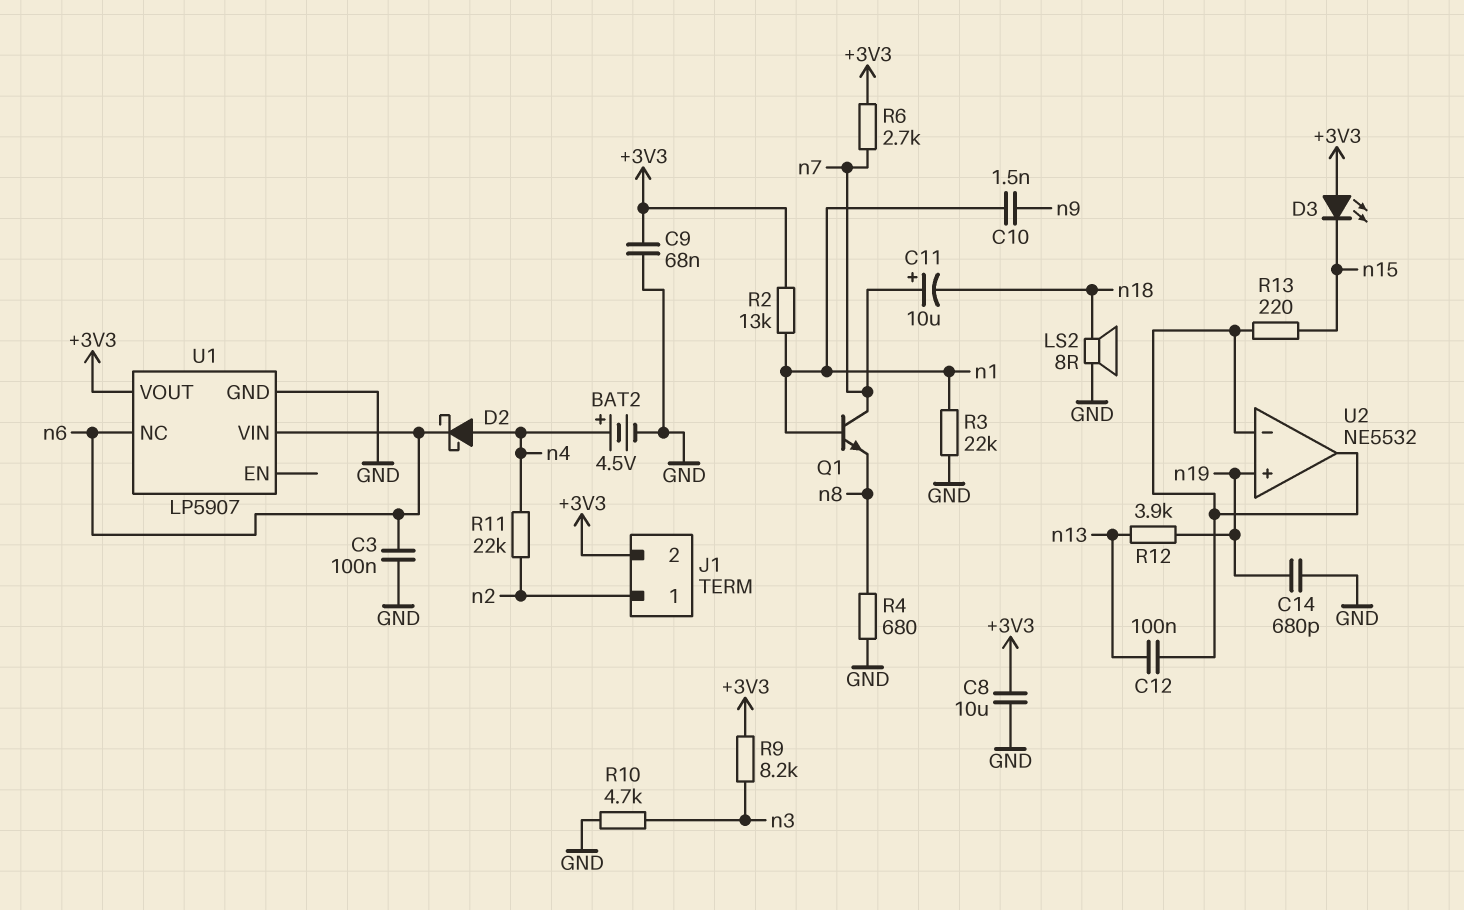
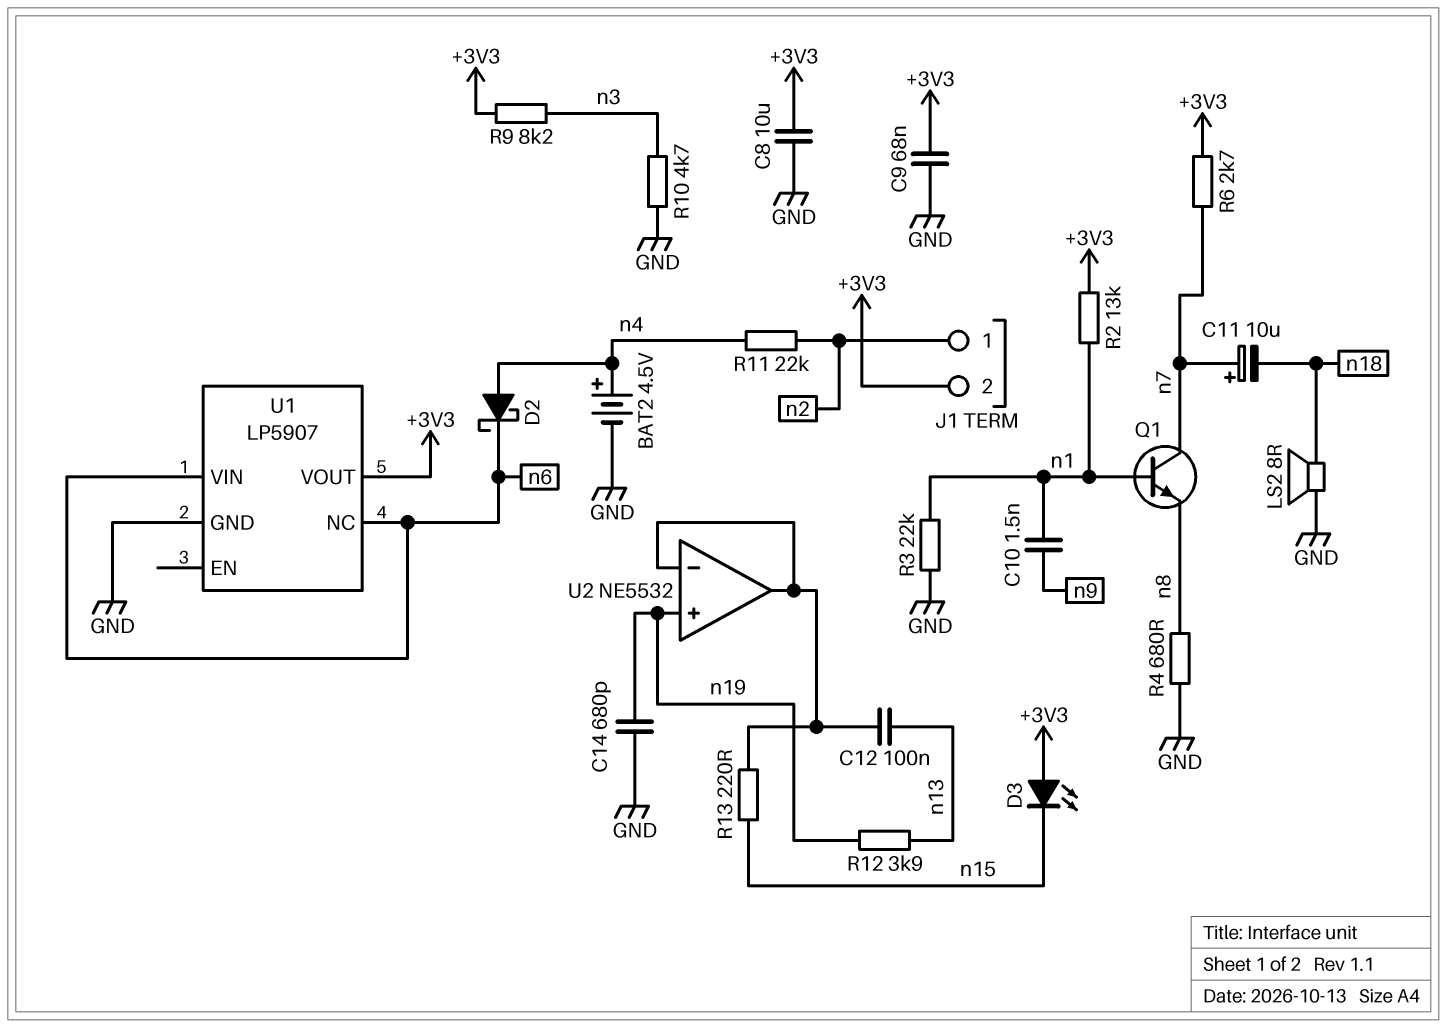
C3: 100nF (GND, n6) -> none

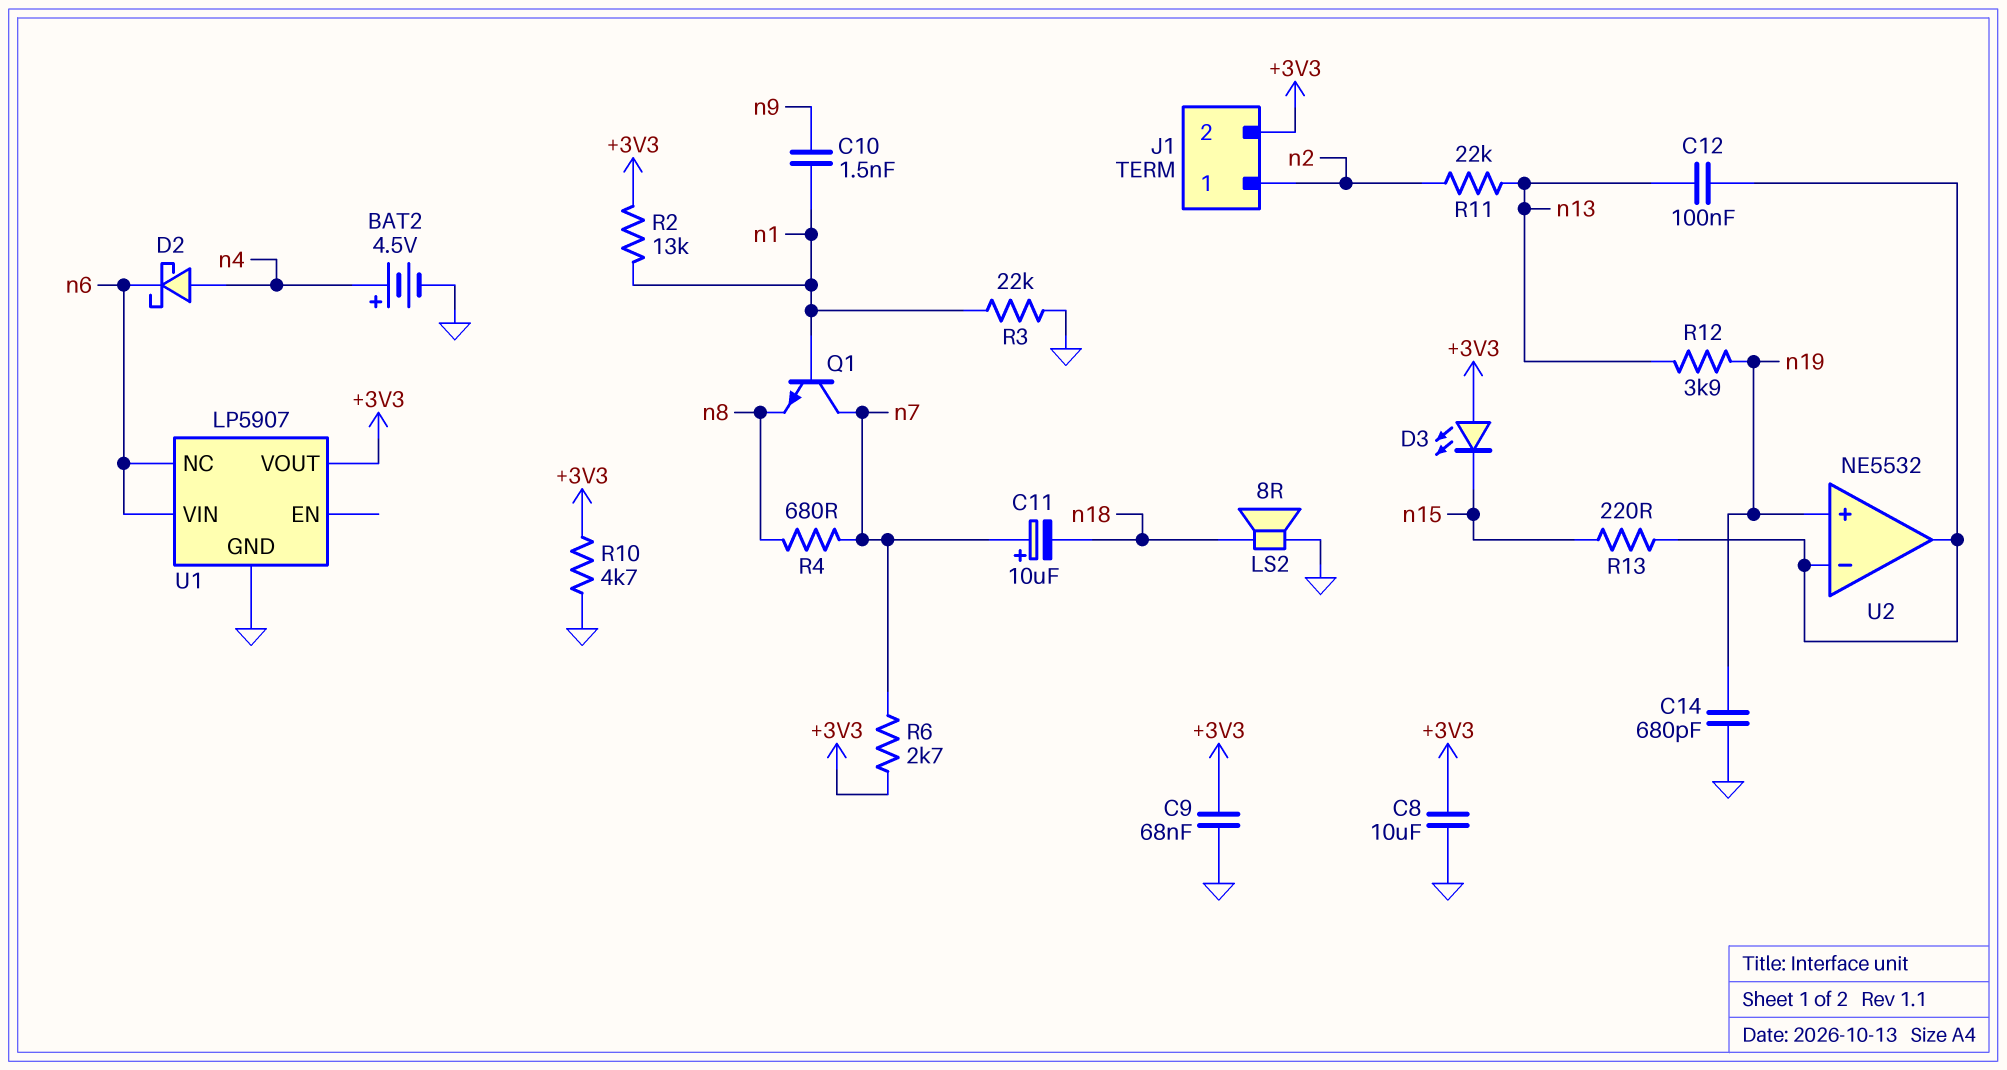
R4: 680 (GND, n8) -> 680 (n7, n8)
R9: 8.2k (+3V3, n3) -> none
R10: 4.7k (GND, n3) -> 4.7k (+3V3, GND)
R11: 22k (n2, n4) -> 22k (n2, n13)

